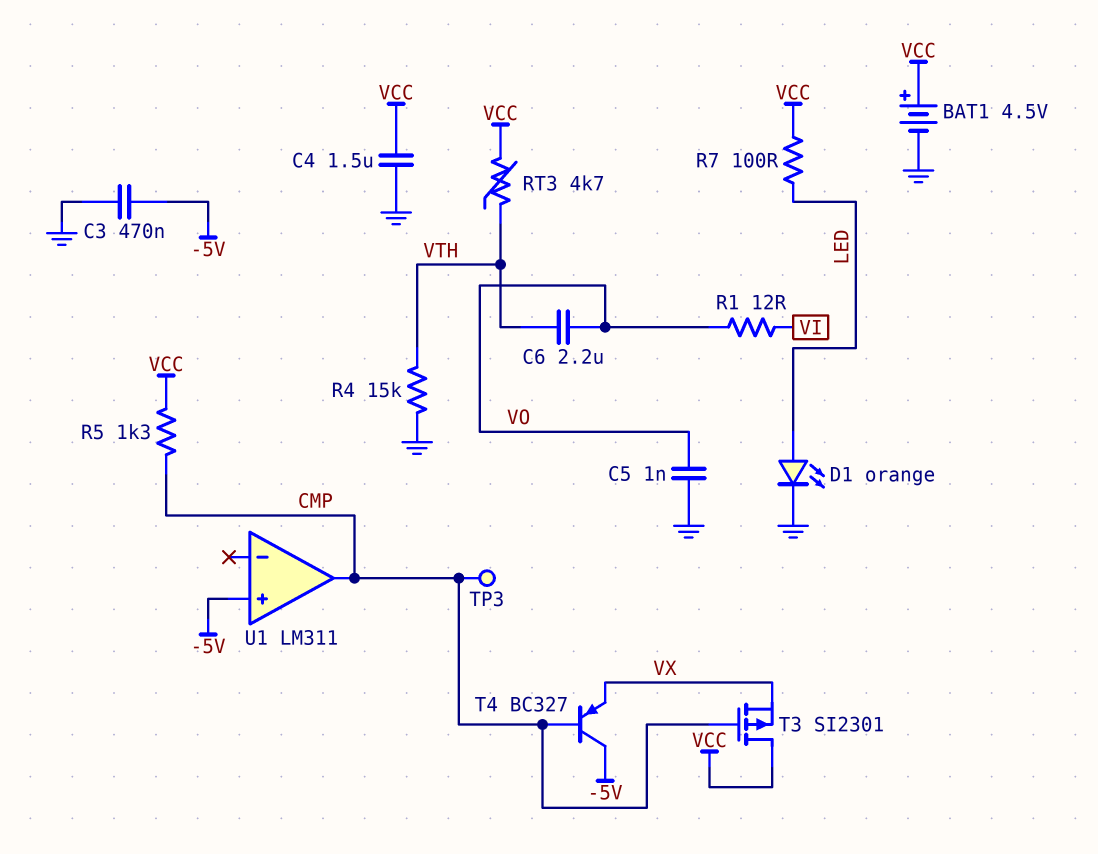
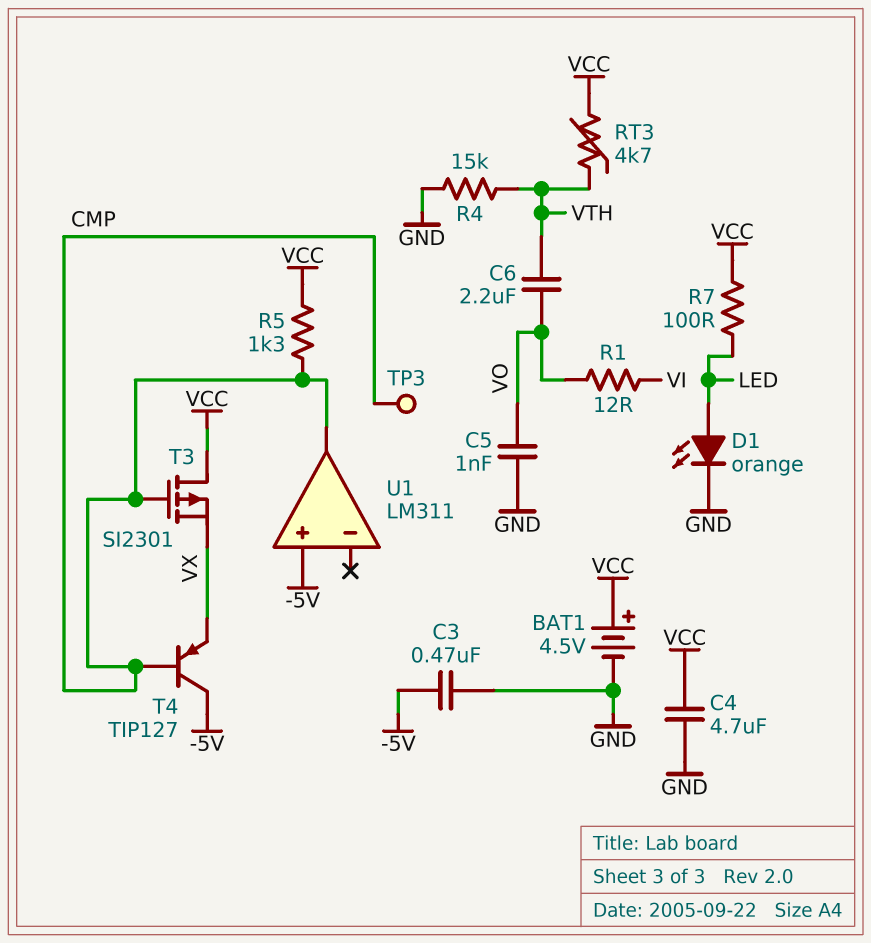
C4: 1.5uF (GND, VCC) -> 4.7uF (GND, VCC)
T4: PNP BC327 (B CMP, C -5V, E VX) -> PNP TIP127 (B CMP, C -5V, E VX)

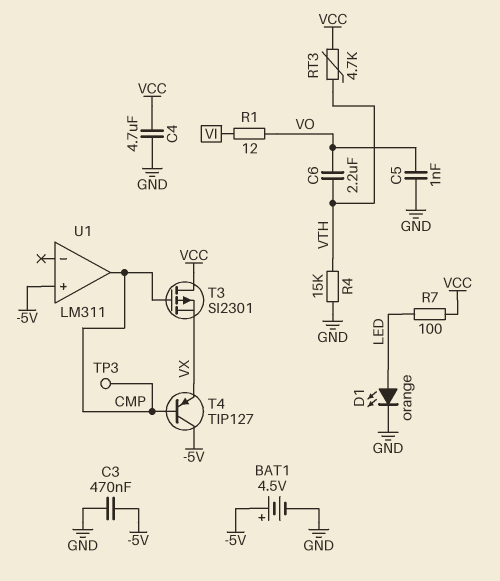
BAT1: 4.5V (plus VCC, minus GND) -> 4.5V (plus -5V, minus GND)
R5: 1.3k (CMP, VCC) -> none

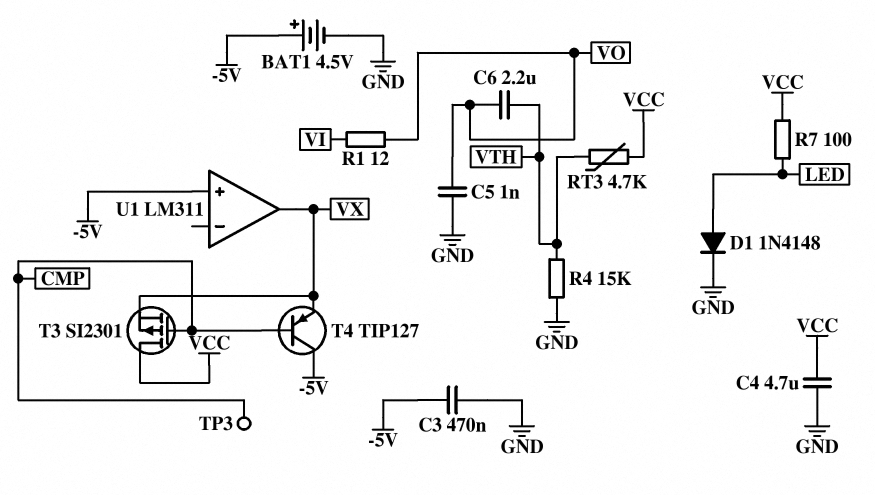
D1: LED orange (A LED, K GND) -> diode 1N4148 (A LED, K GND)
U1 pin out: CMP -> VX

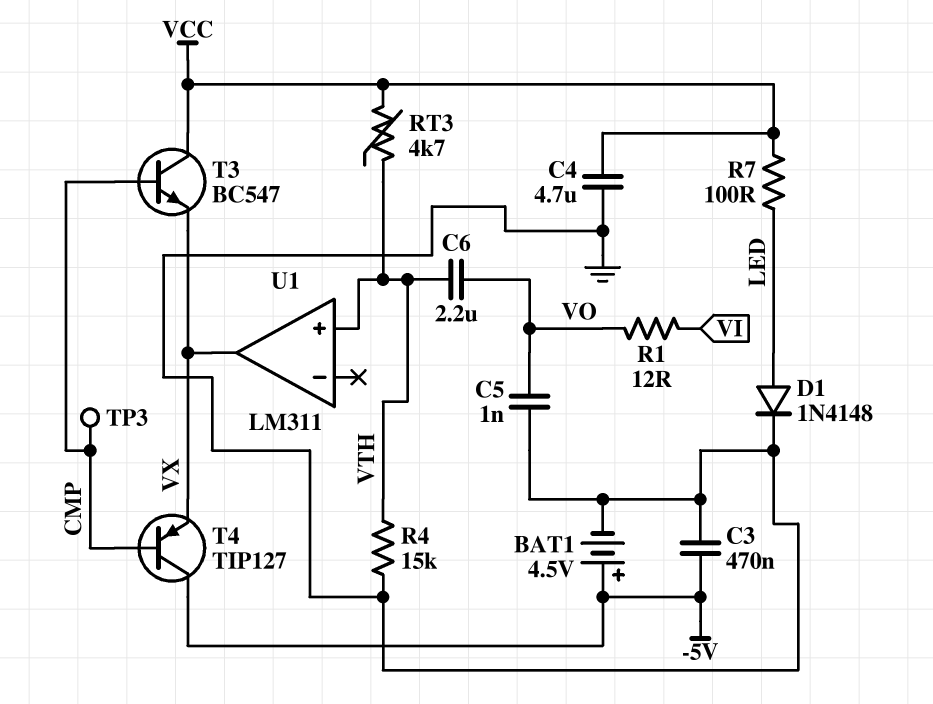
T3: PMOS SI2301 (G CMP, D VCC, S VX) -> NPN BC547 (B CMP, C VCC, E VX)
U1 pin in+: -5V -> VTH

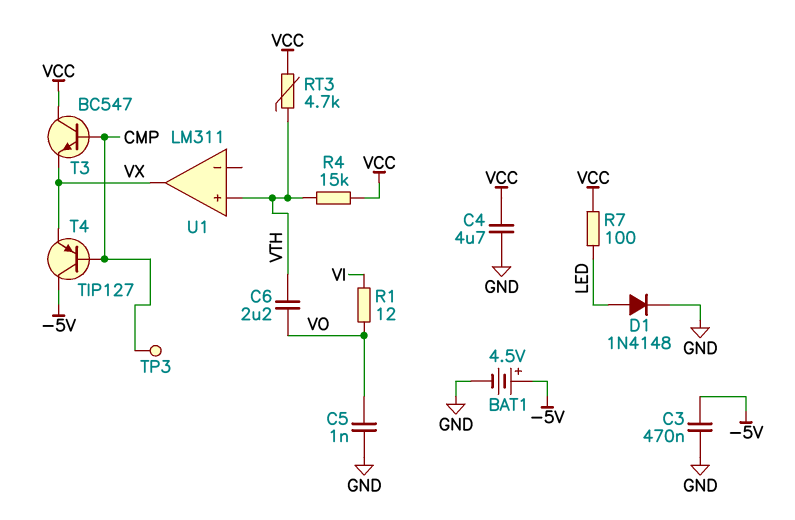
R4: 15k (GND, VTH) -> 15k (VCC, VTH)

